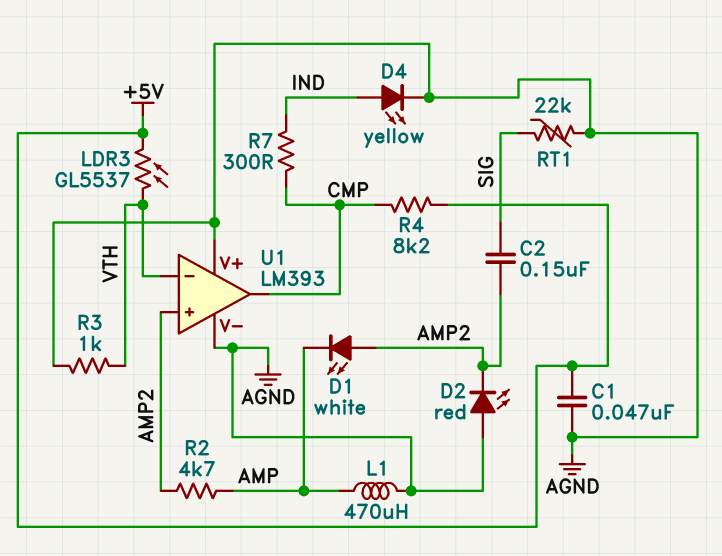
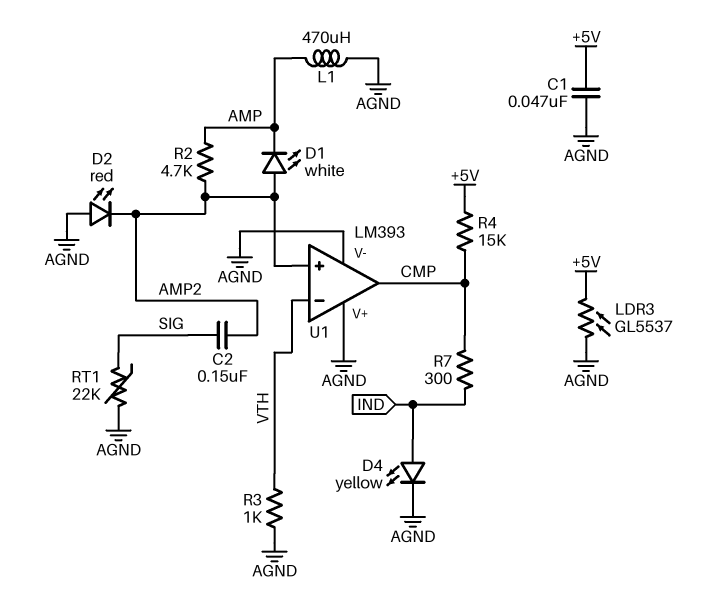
LDR3: GL5537 (+5V, VTH) -> GL5537 (+5V, AGND)
R4: 8.2k (+5V, CMP) -> 15k (+5V, CMP)

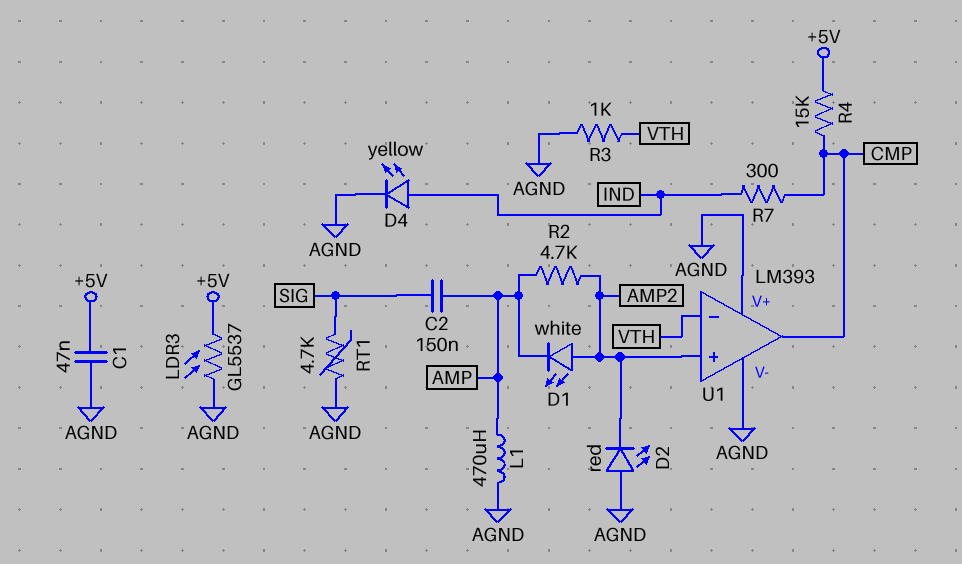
C2: 150nF (AMP2, SIG) -> 150nF (AMP, SIG)
RT1: 22k (AGND, SIG) -> 4.7k (AGND, SIG)

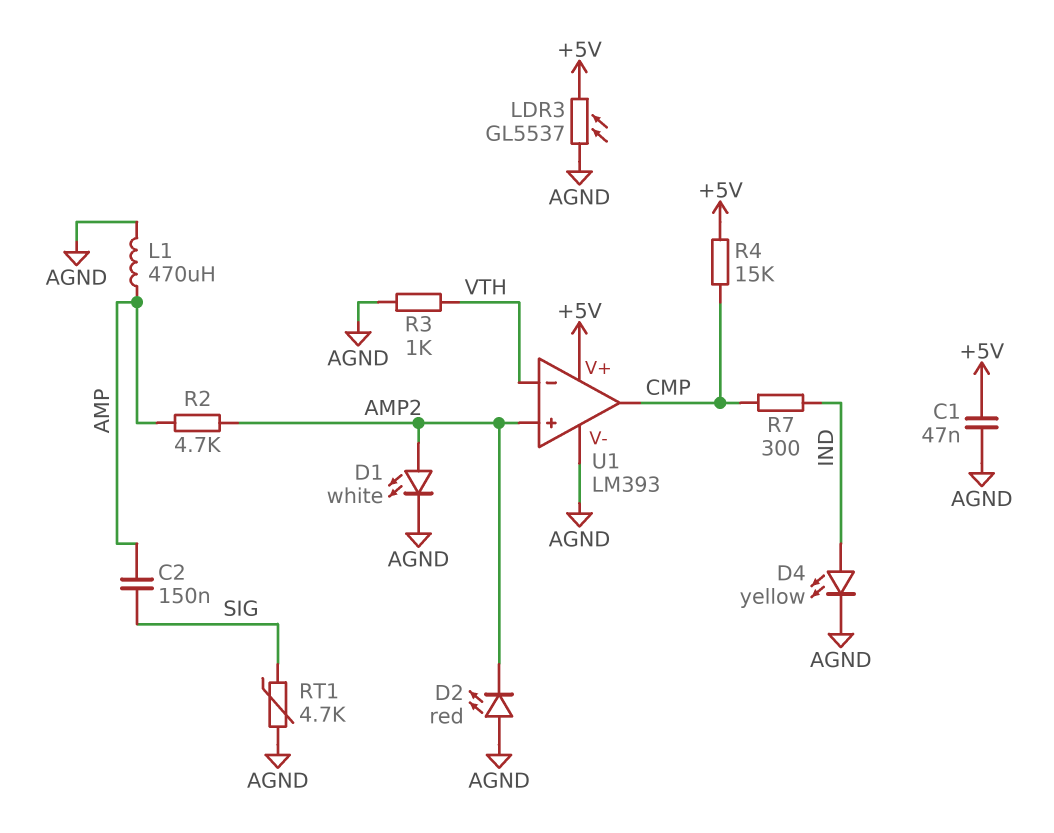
D1: LED white (A AMP2, K AMP) -> LED white (A AMP2, K AGND)
U1 pin V+: AGND -> +5V

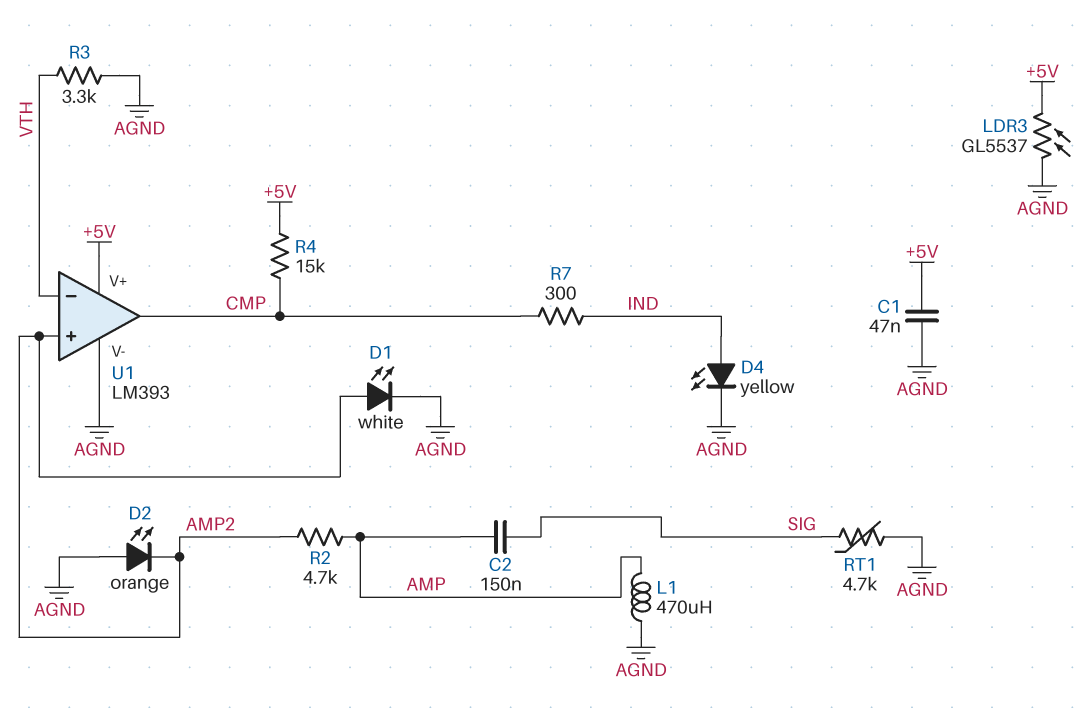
D2: LED red (A AGND, K AMP2) -> LED orange (A AGND, K AMP2)
R3: 1k (AGND, VTH) -> 3.3k (AGND, VTH)

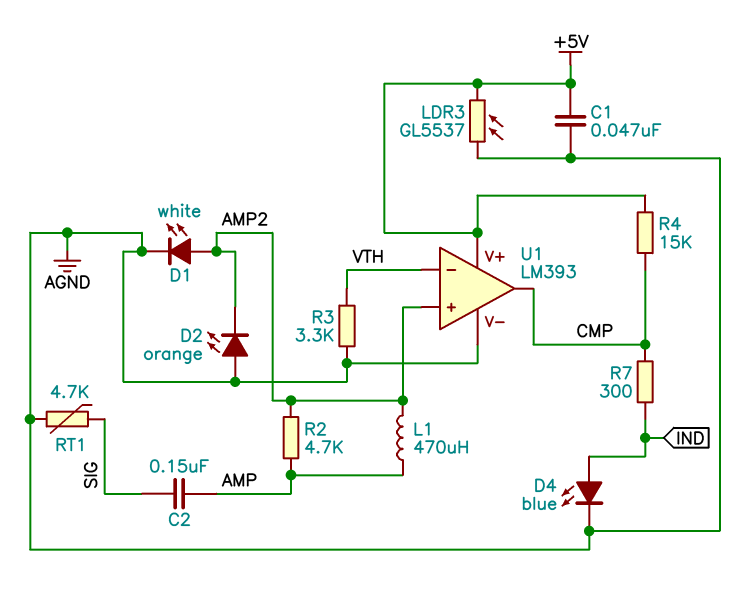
D4: LED yellow (A IND, K AGND) -> LED blue (A IND, K AGND)
L1: 470uH (AGND, AMP) -> 470uH (AMP, AMP2)

